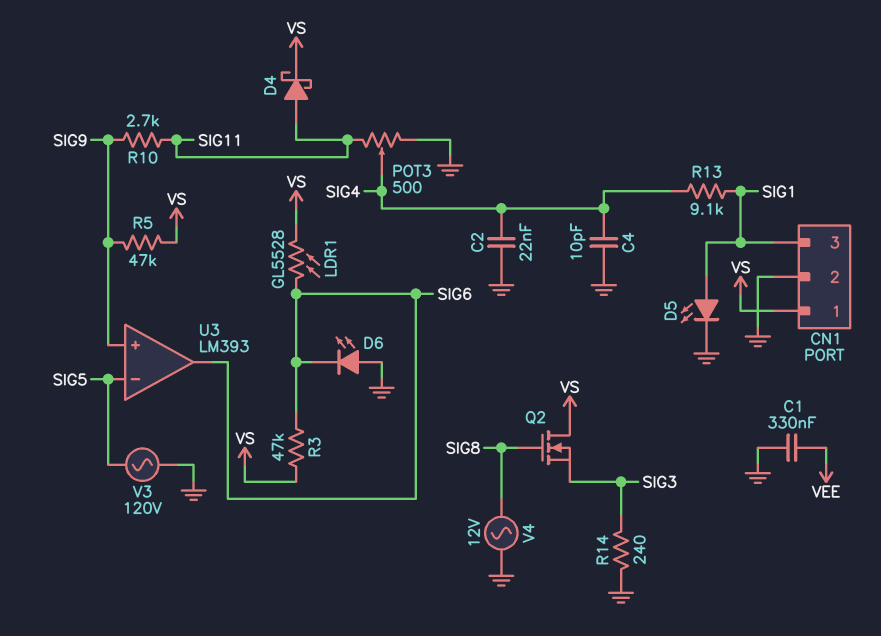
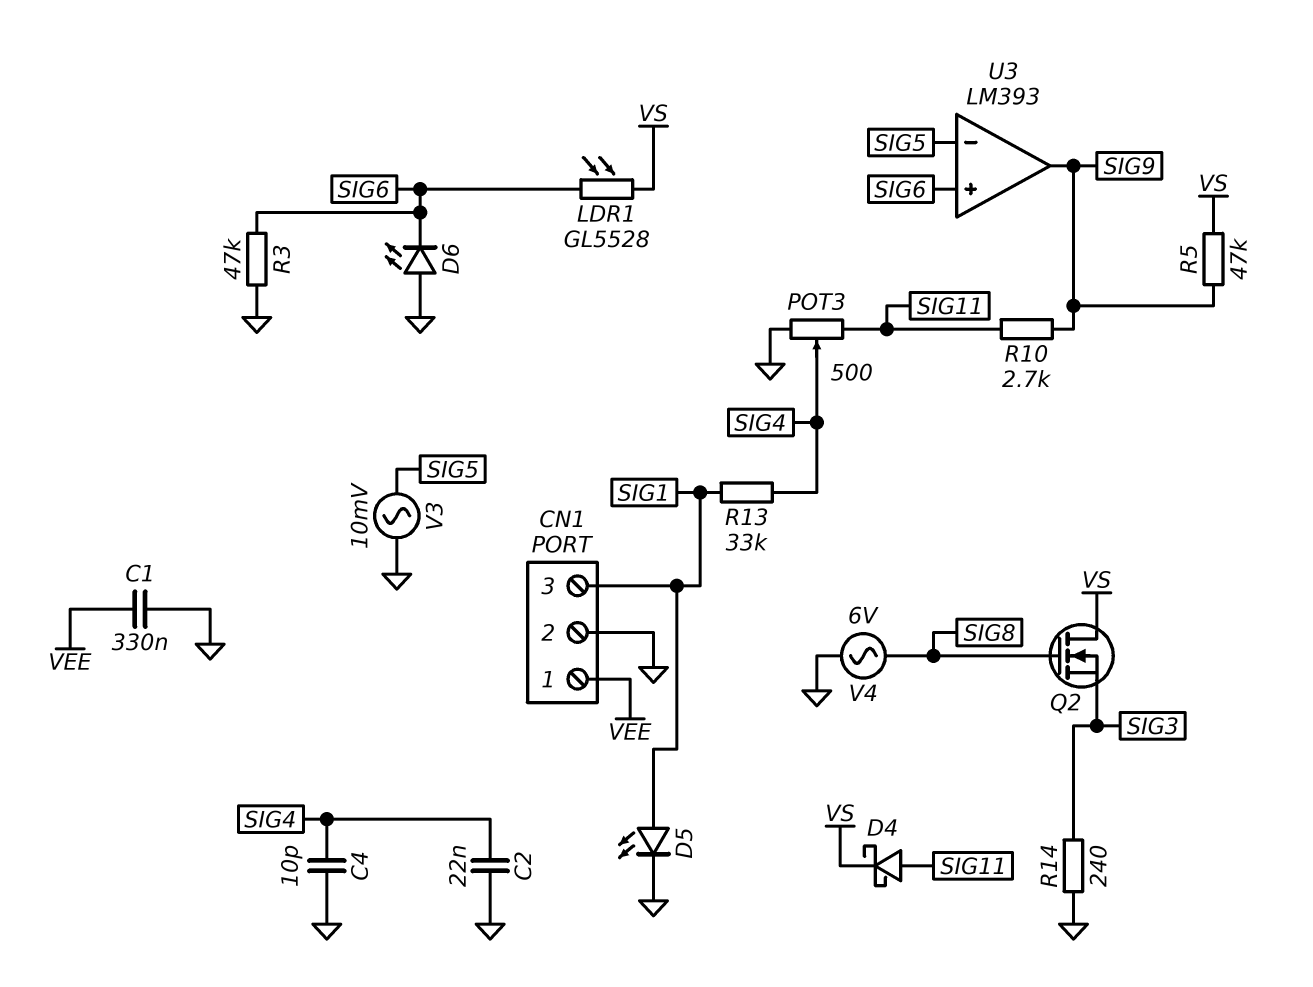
CN1 pin 1: VS -> VEE
R3: 47k (SIG6, VS) -> 47k (GND, SIG6)
R13: 9.1k (SIG1, SIG4) -> 33k (SIG1, SIG4)
U3 pin in+: SIG9 -> SIG6
U3 pin out: SIG6 -> SIG9
V3: AC 120V (GND, SIG5) -> AC 10mV (GND, SIG5)
V4: AC 12V (GND, SIG8) -> AC 6V (GND, SIG8)

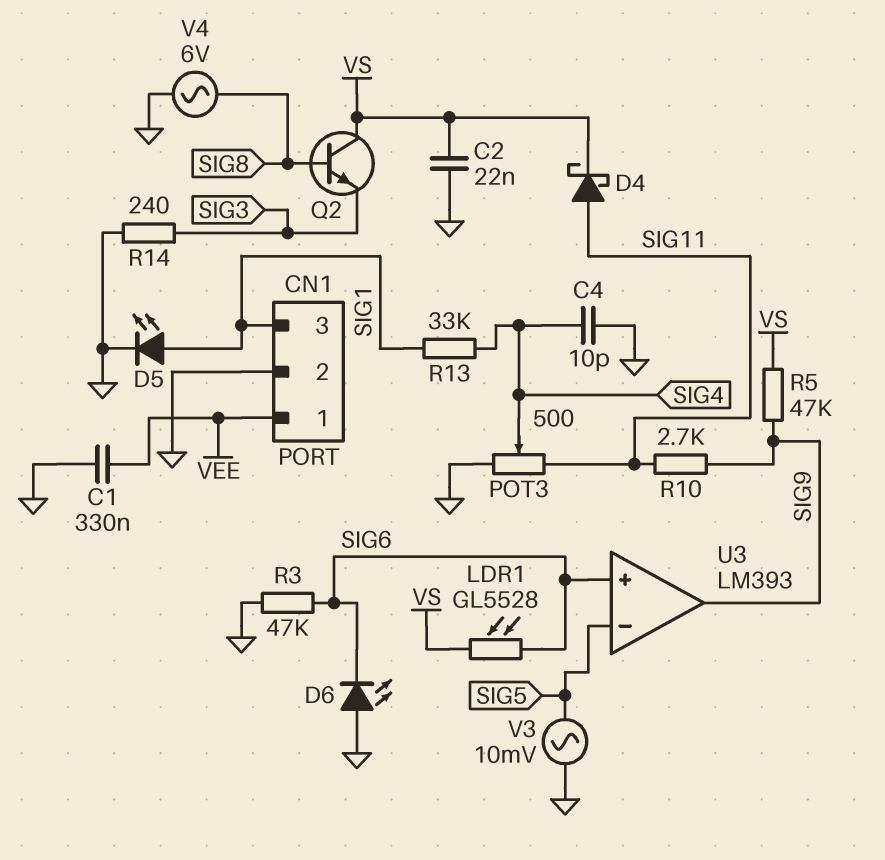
C2: 22nF (GND, SIG4) -> 22nF (GND, VS)
Q2: NMOS (G SIG8, D VS, S SIG3) -> NPN (B SIG8, C VS, E SIG3)

